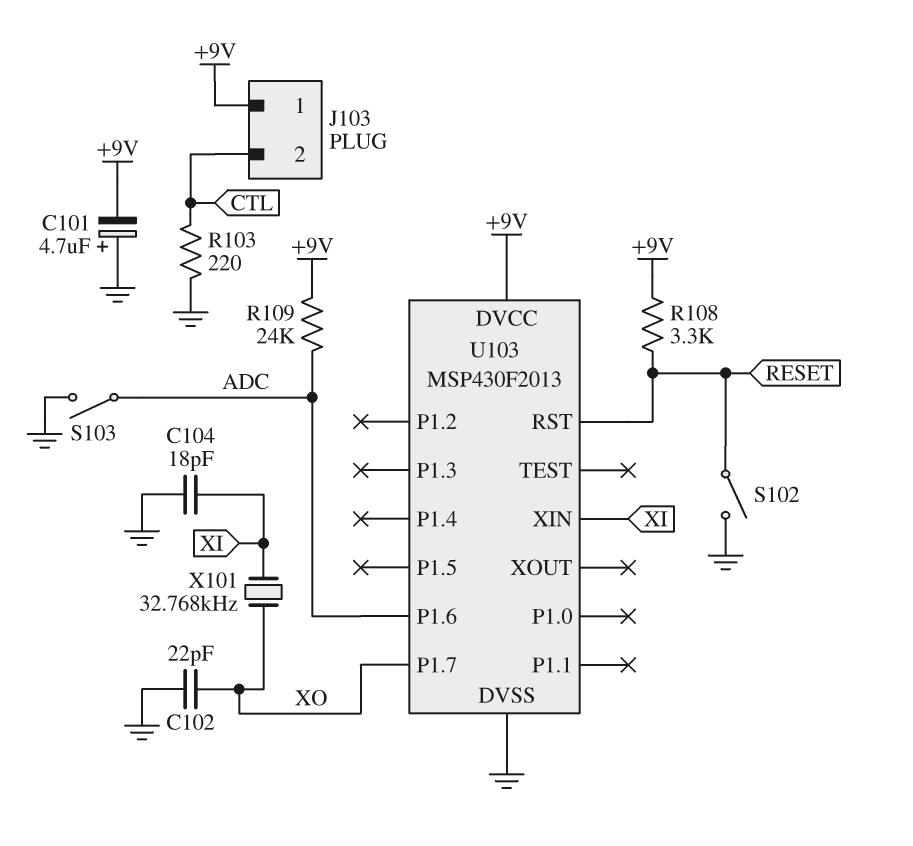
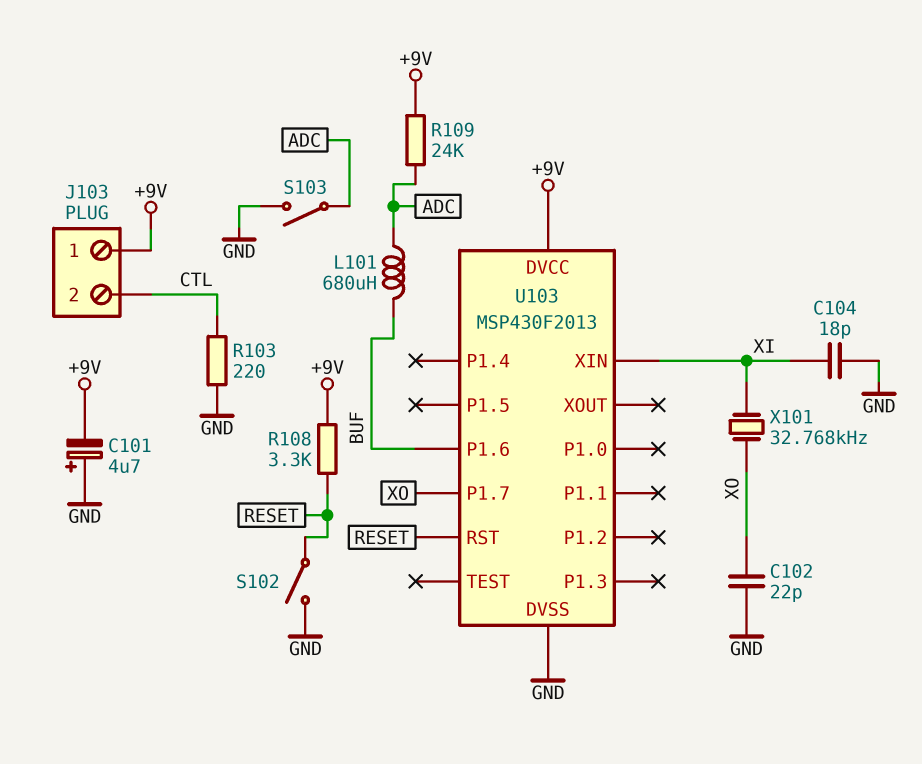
L101: none -> 680uH (ADC, BUF)
U103 pin P1.6: ADC -> BUF

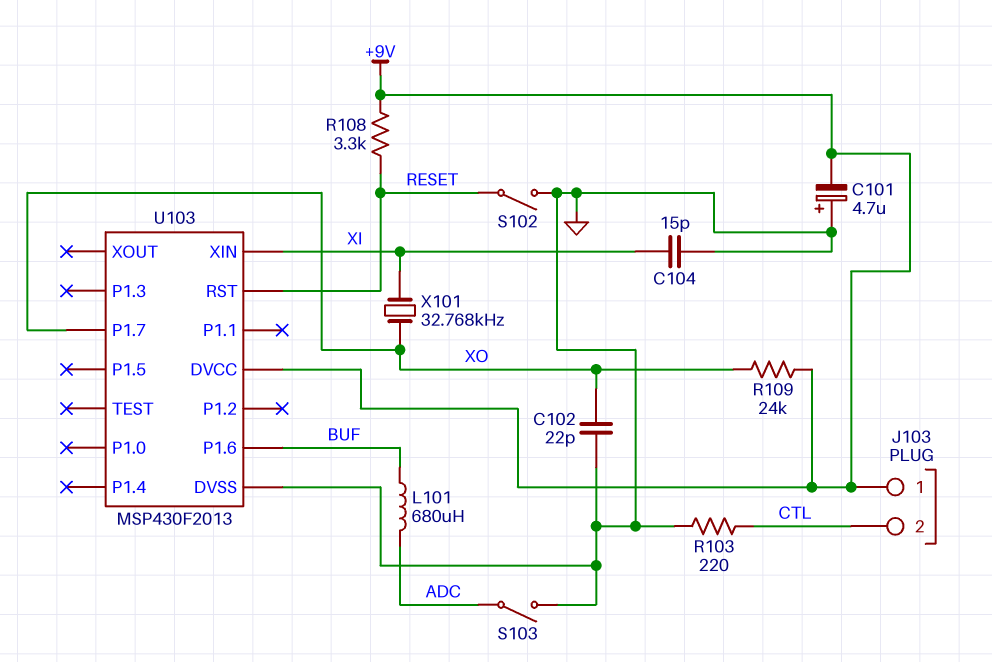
C104: 18pF (GND, XI) -> 15pF (GND, XI)
R109: 24k (+9V, ADC) -> 24k (+9V, XO)

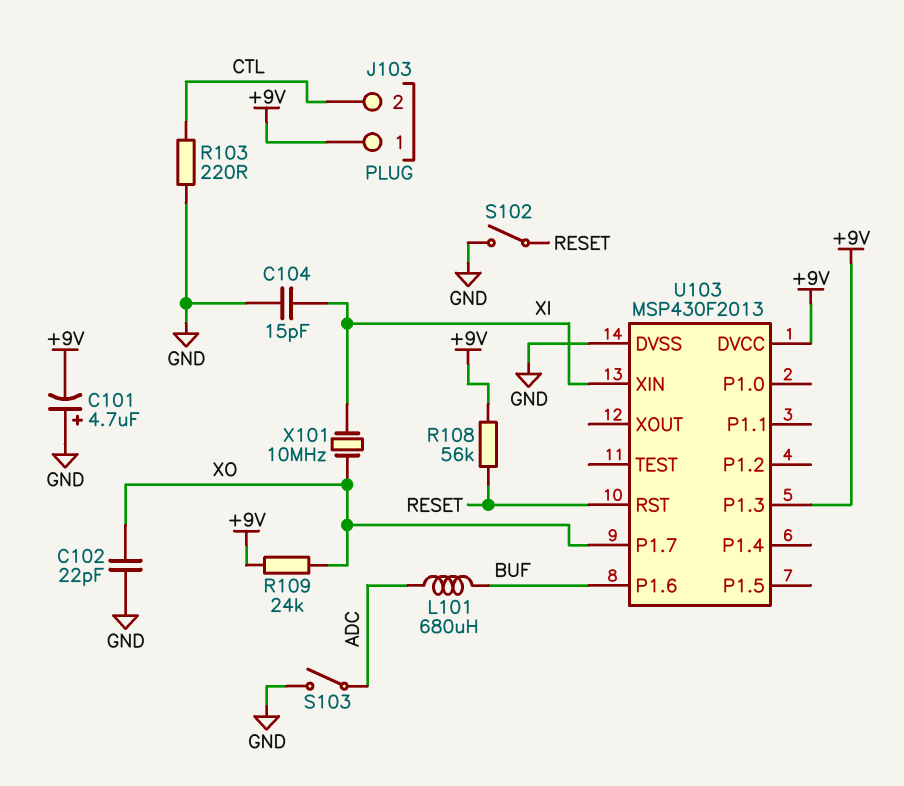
R108: 3.3k (+9V, RESET) -> 56k (+9V, RESET)
U103 pin P1.3: none -> +9V
X101: 32.768kHz (XI, XO) -> 10MHz (XI, XO)

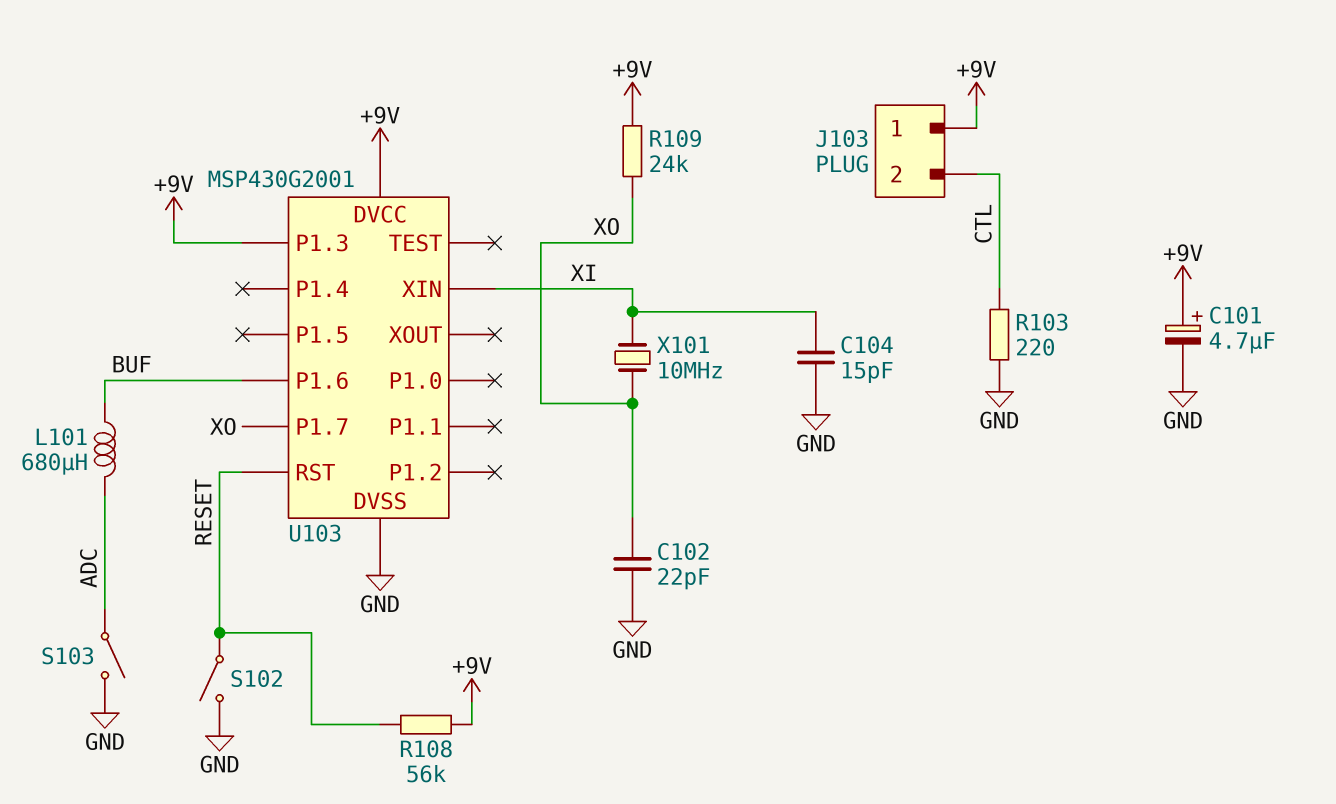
C101: 4.7uF (plus GND, minus +9V) -> 4.7uF (plus +9V, minus GND)
U103: MSP430F2013 -> MSP430G2001

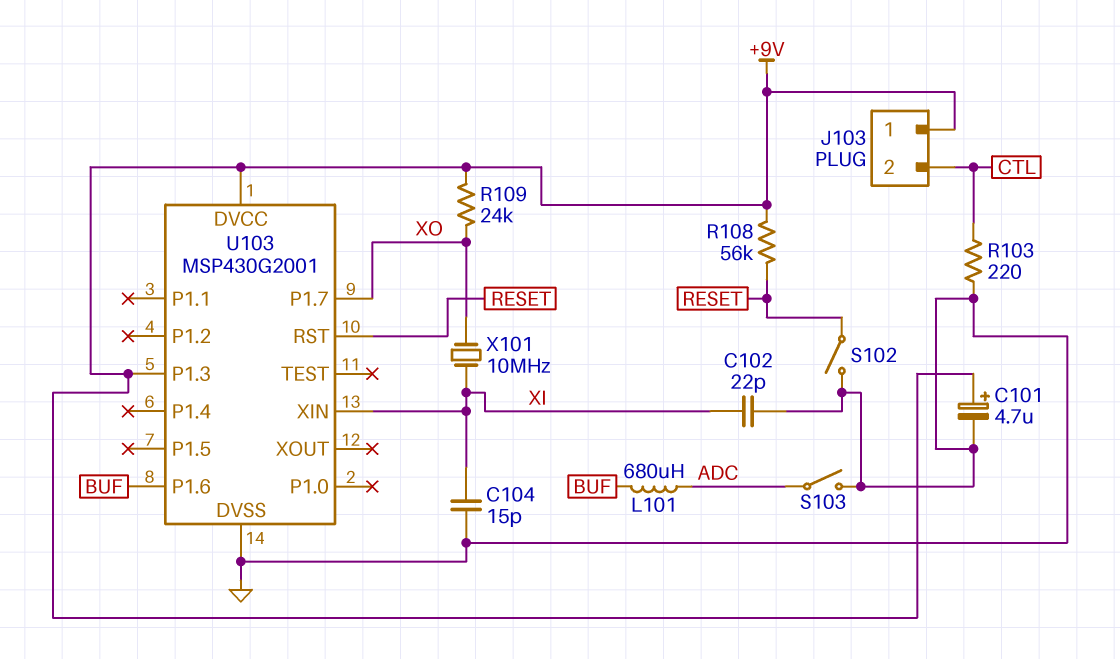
C102: 22pF (GND, XO) -> 22pF (GND, XI)

